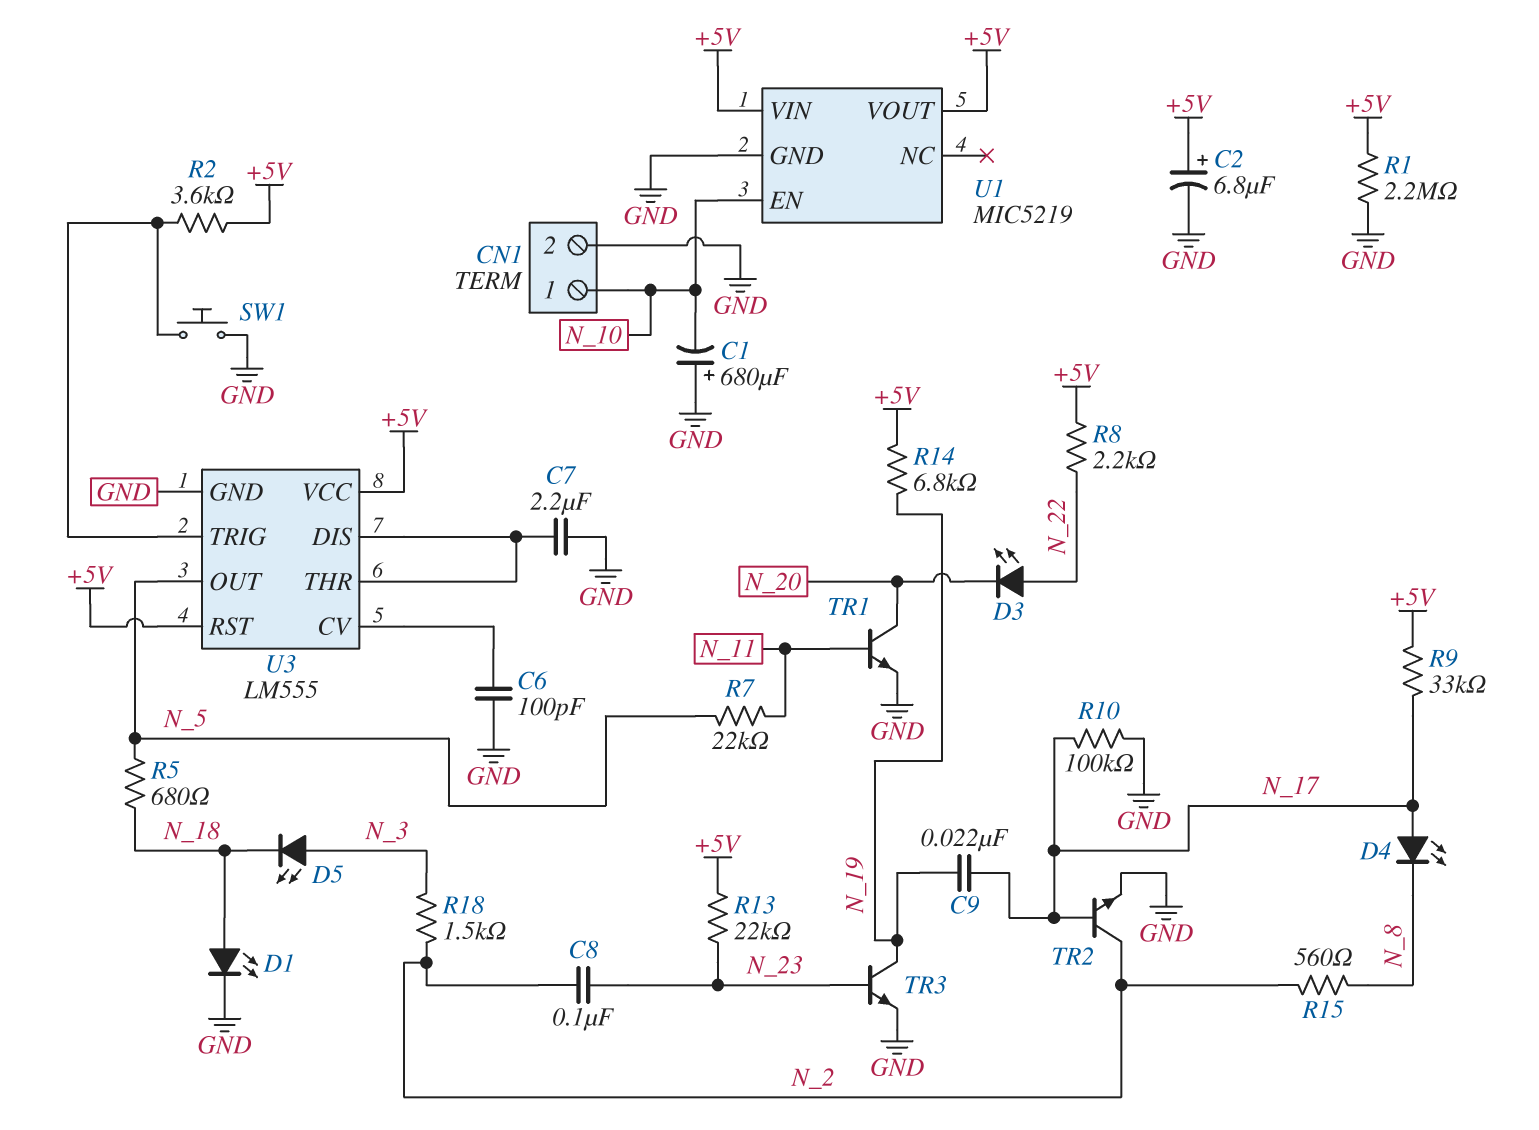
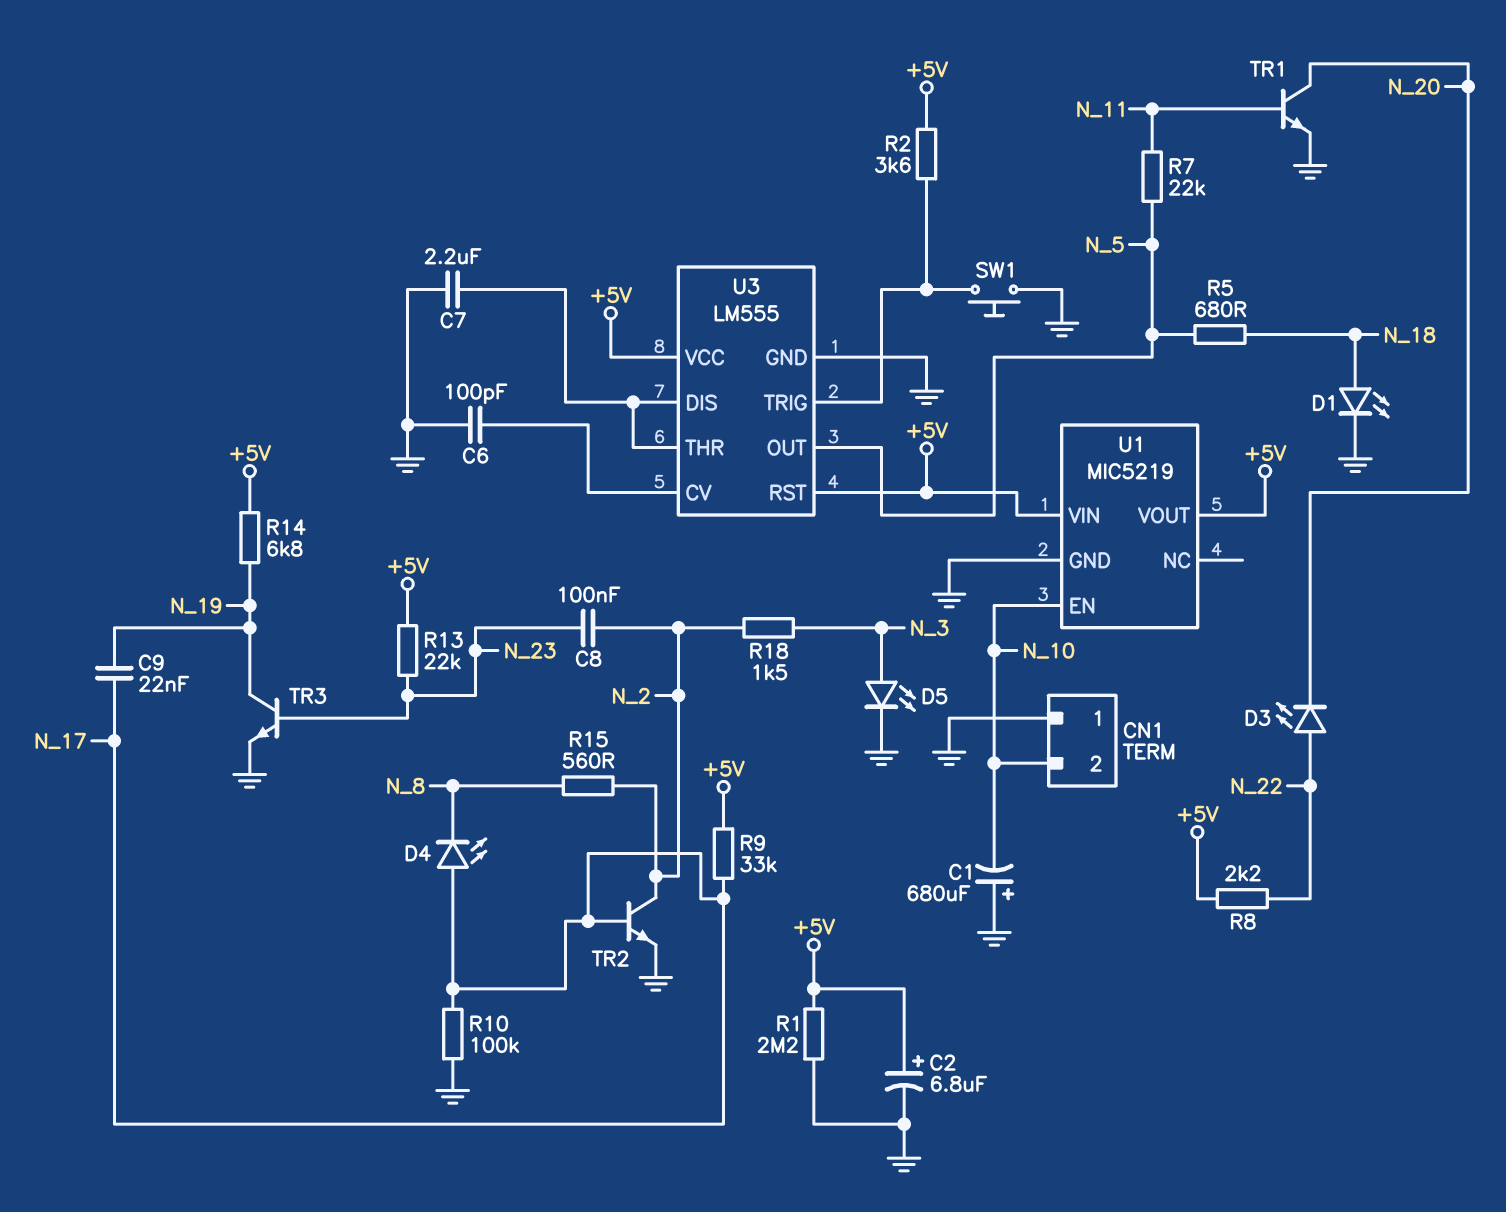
CN1 pin 1: N_10 -> GND
CN1 pin 2: GND -> N_10
D5: LED (A N_3, K N_18) -> LED (A N_3, K GND)

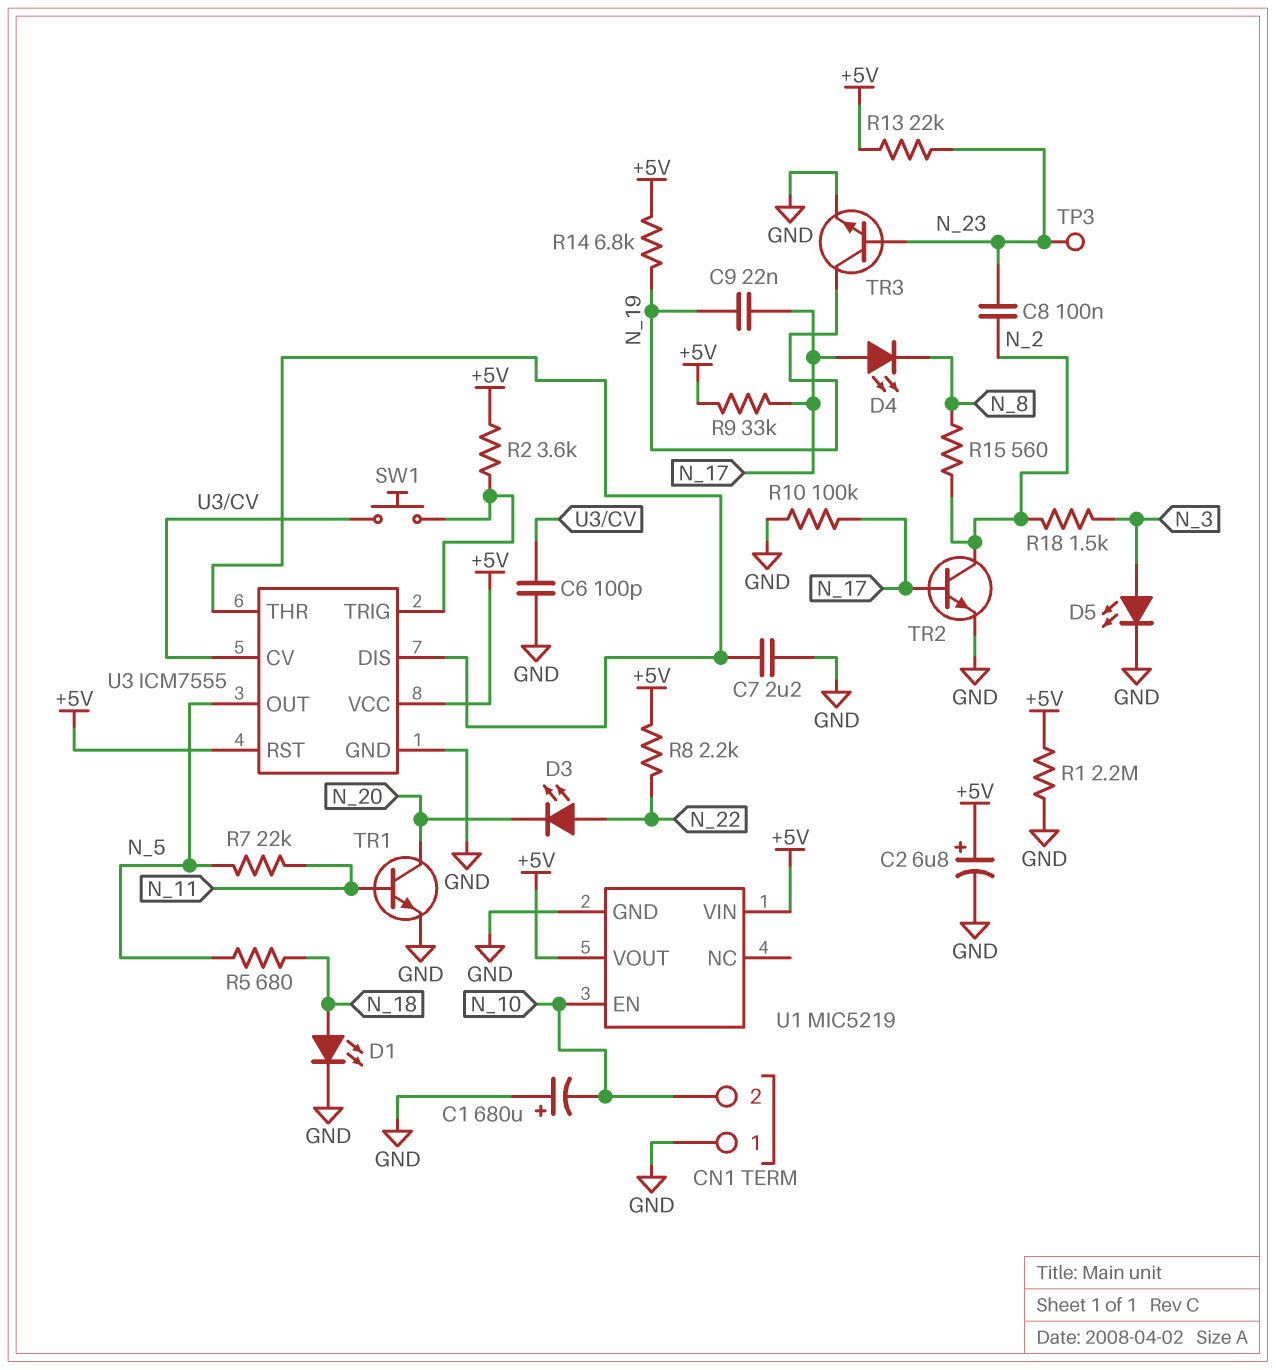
SW1: button (GND, U3/TRIG) -> button (U3/CV, U3/TRIG)
TP3: none -> test point (N_23)
U3: LM555 -> ICM7555

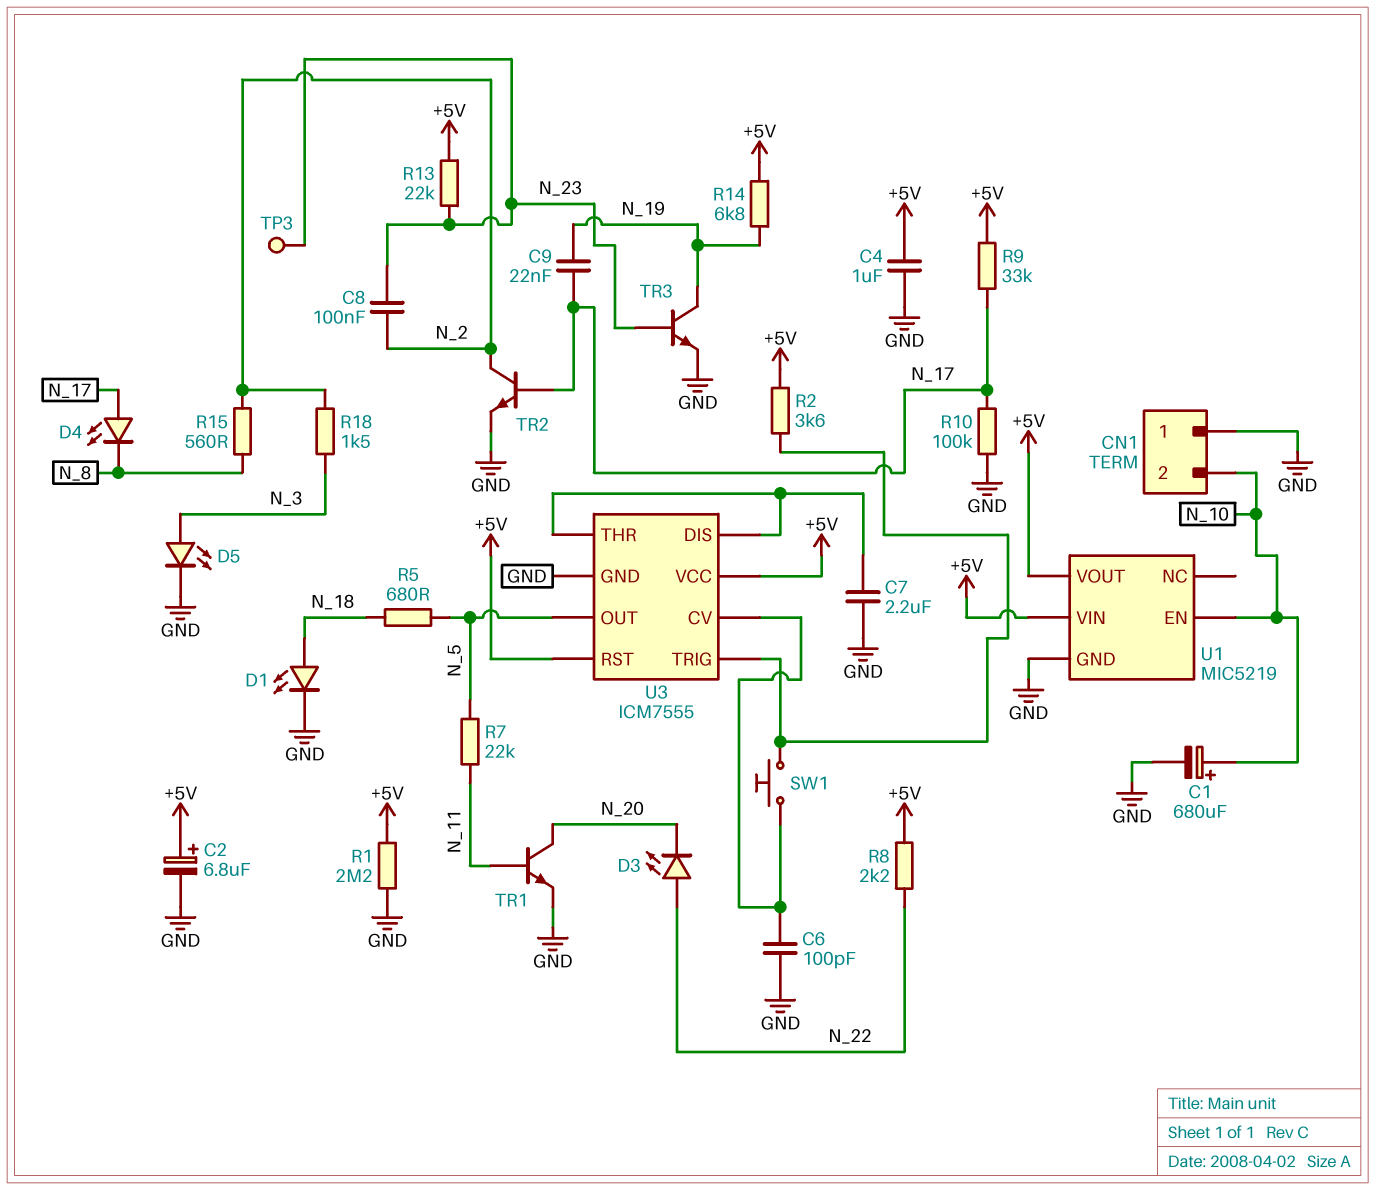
C1: 680uF (plus GND, minus N_10) -> 680uF (plus N_10, minus GND)
C4: none -> 1uF (+5V, GND)

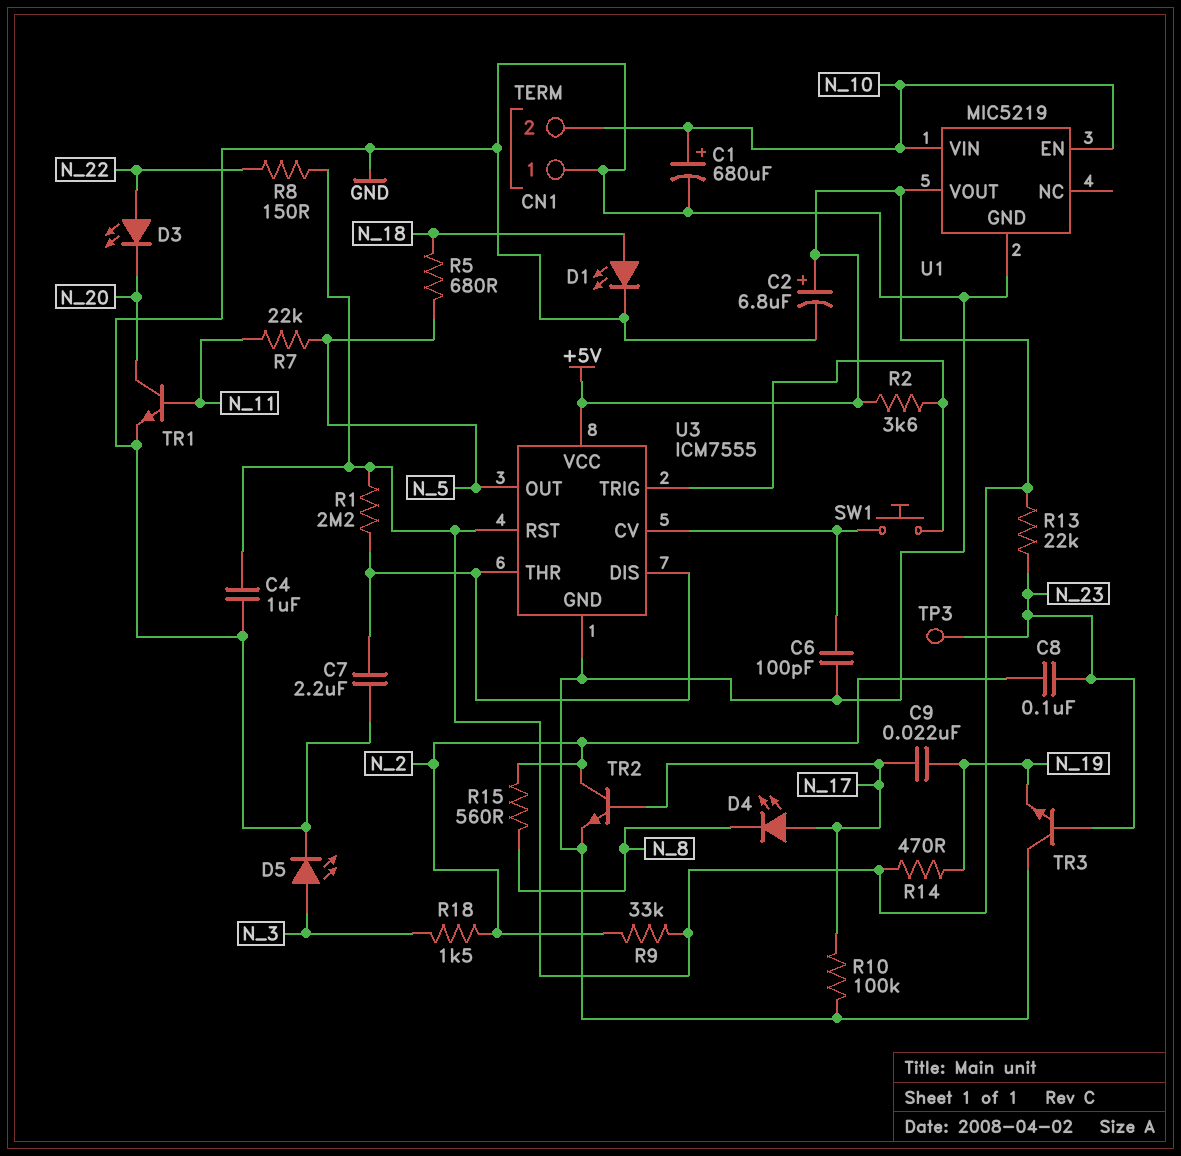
R1: 2.2M (+5V, GND) -> 2.2M (+5V, U3/DIS)
R8: 2.2k (+5V, N_22) -> 150 (+5V, N_22)
R9: 33k (+5V, N_17) -> 33k (+5V, N_2)
R14: 6.8k (+5V, N_19) -> 470 (+5V, N_19)
TR3: NPN (B N_23, C N_19, E GND) -> NPN (B N_23, C GND, E N_19)
U1 pin VIN: +5V -> N_10

